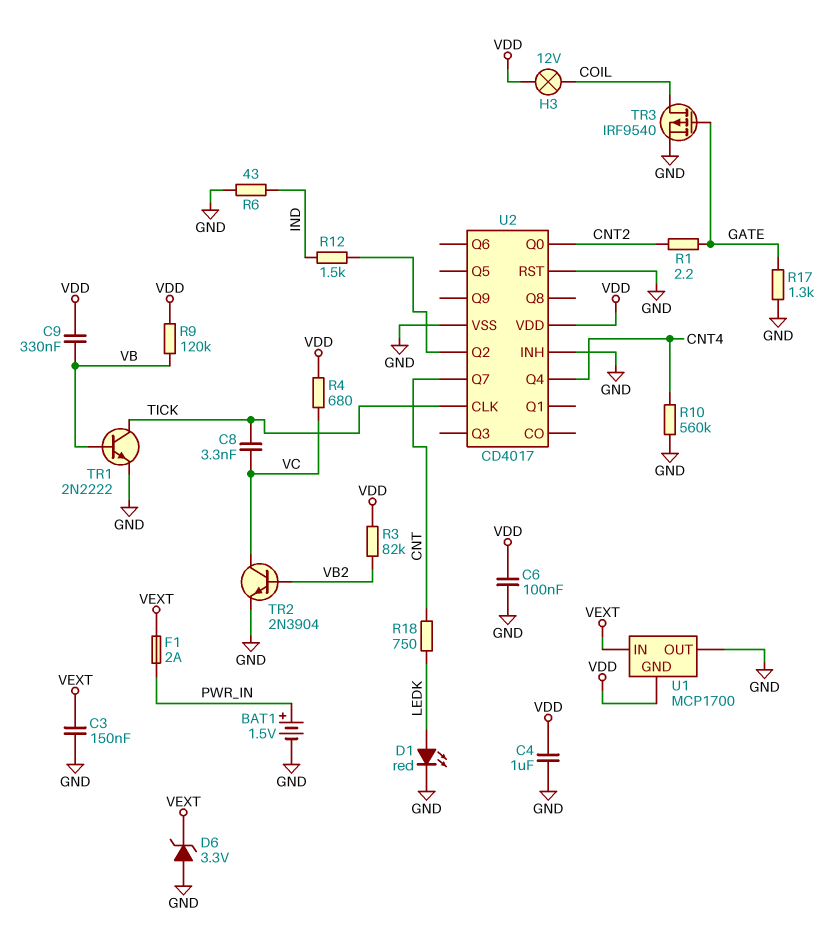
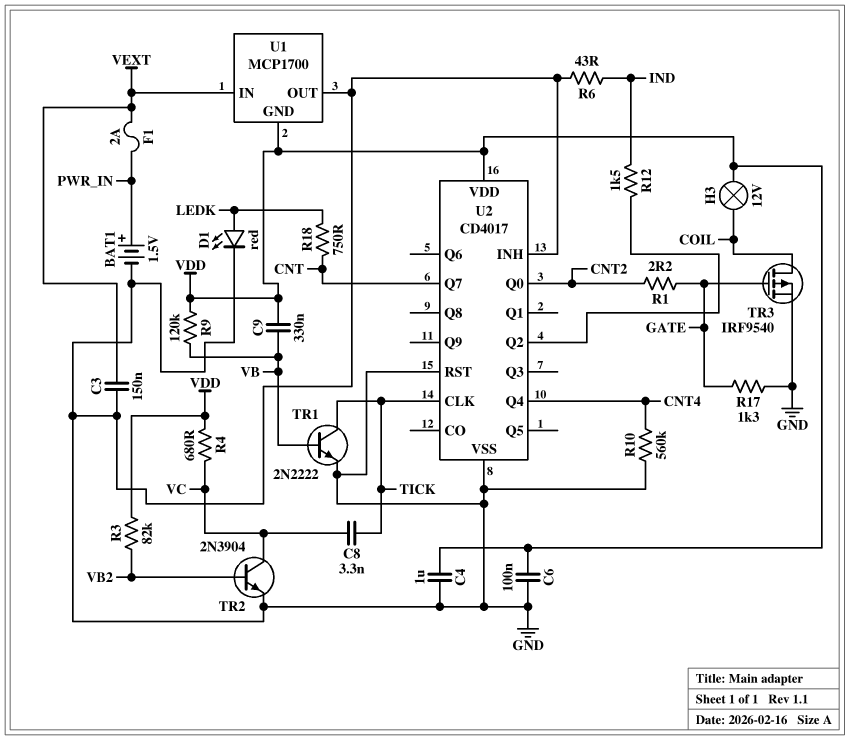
D6: zener 3.3V (A GND, K VEXT) -> none

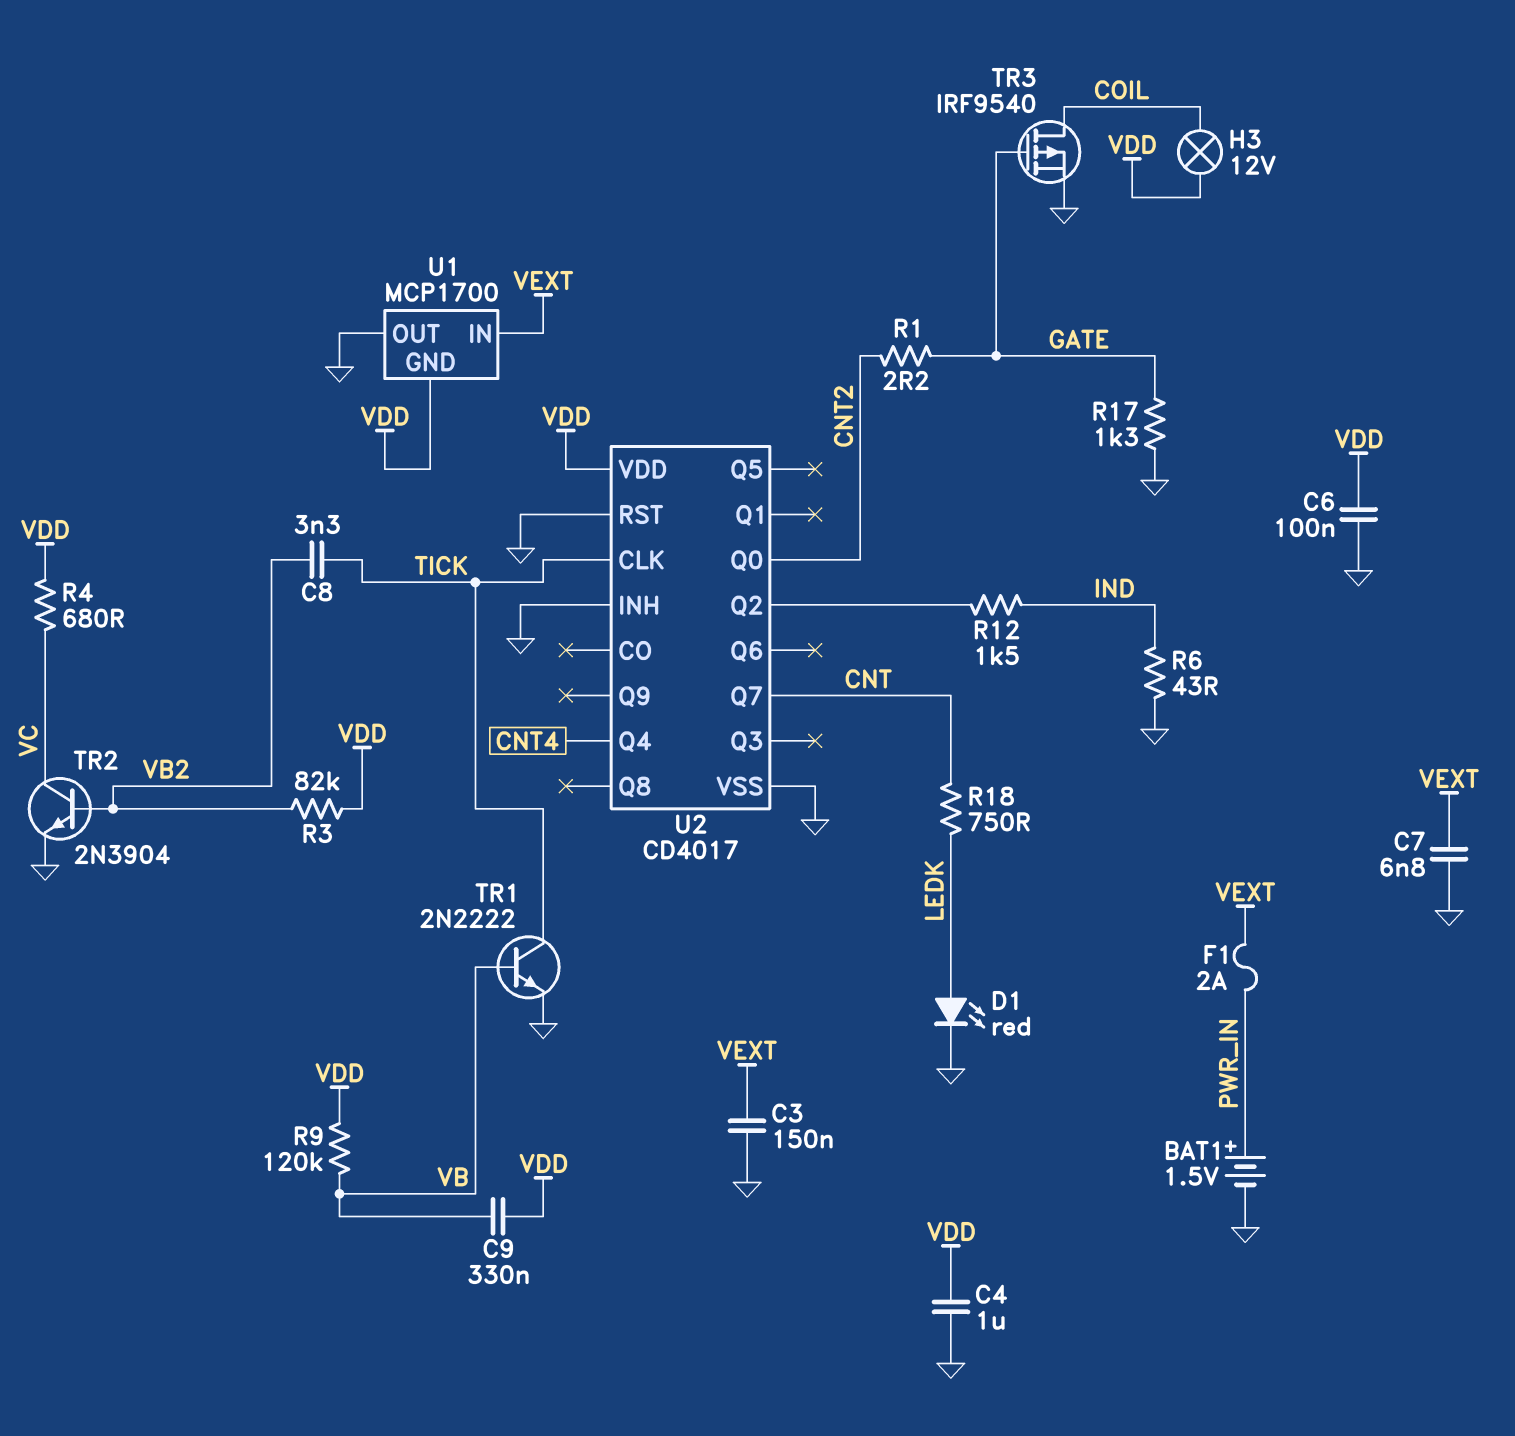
C7: none -> 6.8nF (GND, VEXT)
C8: 3.3nF (TICK, VC) -> 3.3nF (TICK, VB2)
R10: 560k (CNT4, GND) -> none

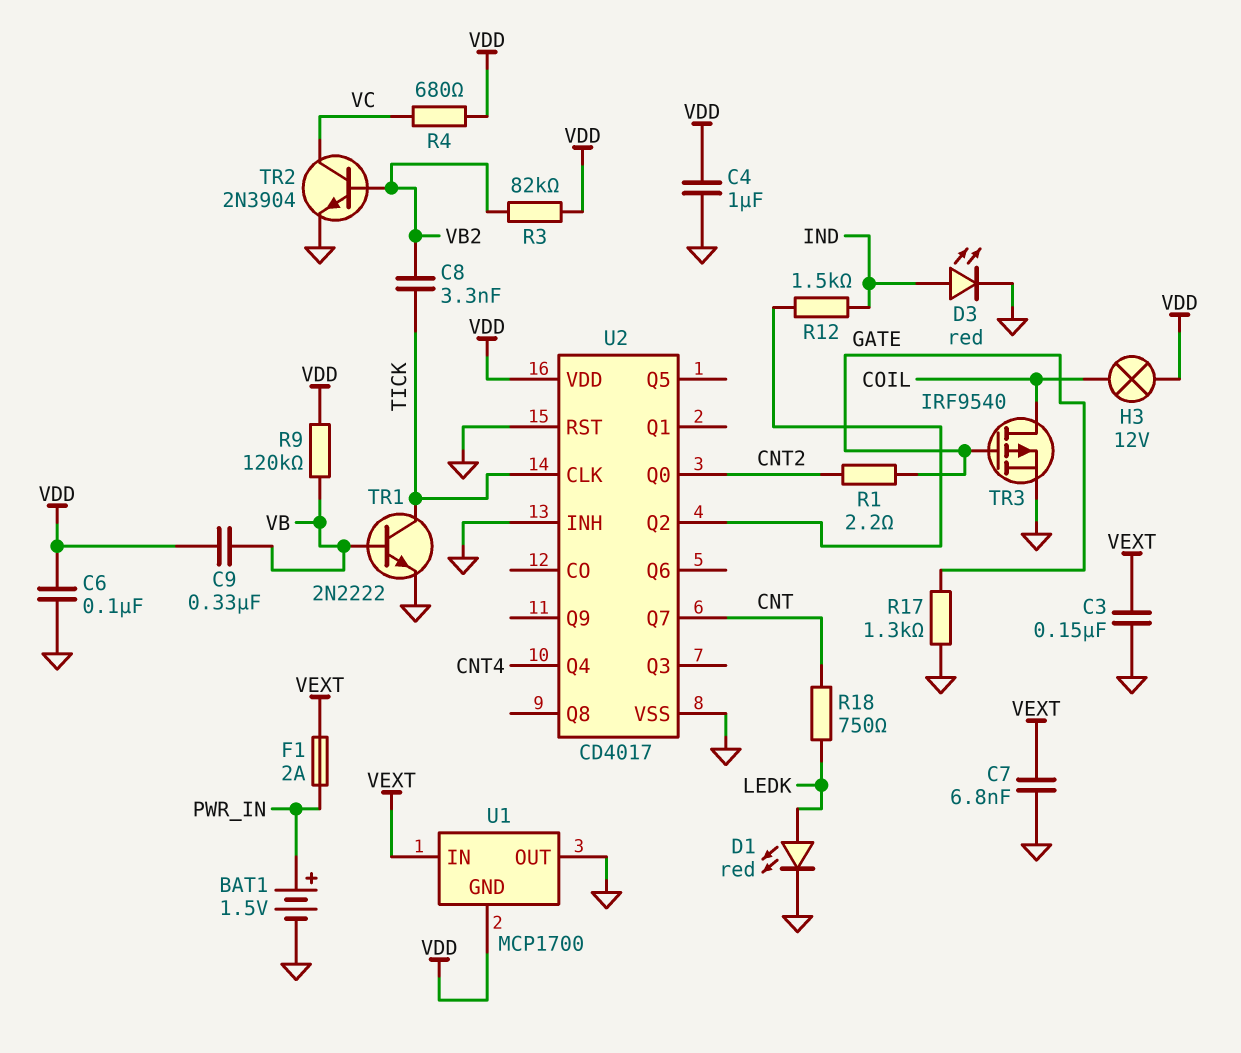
D3: none -> LED red (A IND, K GND)
R6: 43 (GND, IND) -> none

